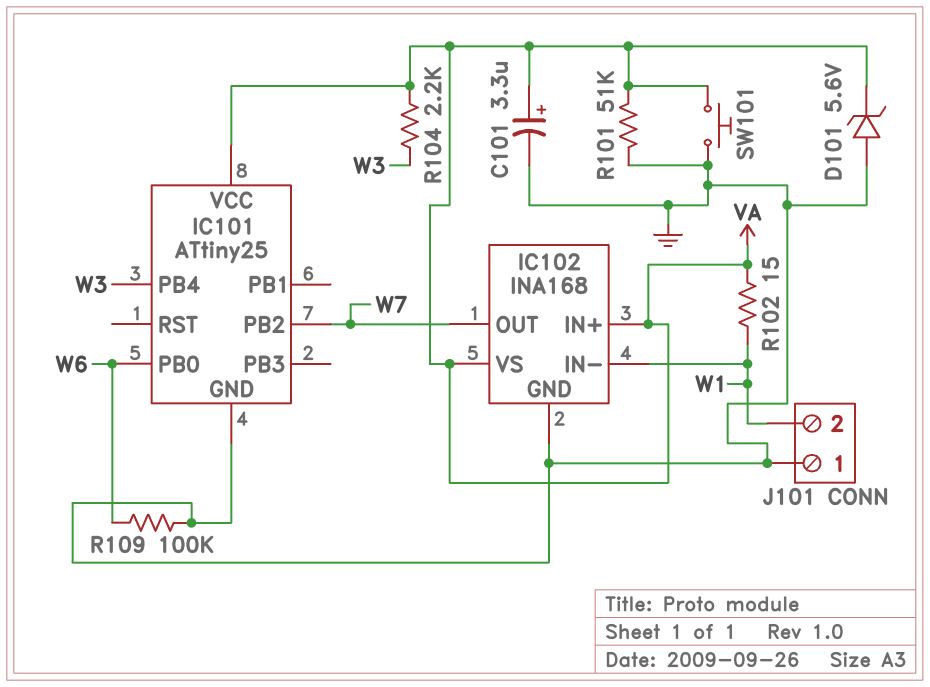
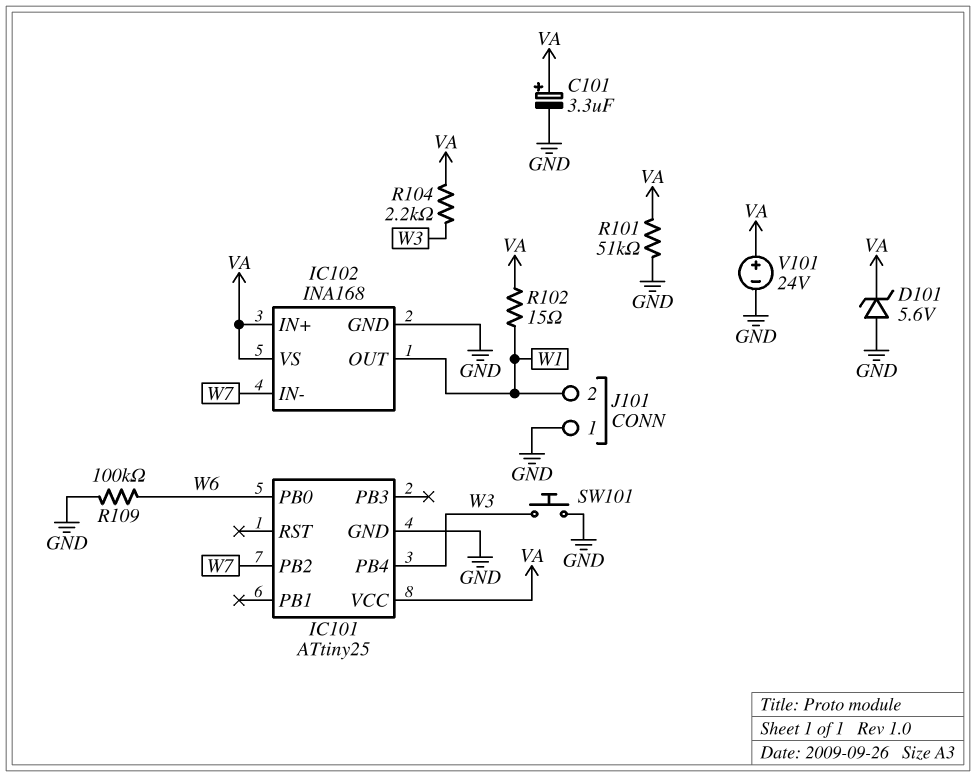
IC102 pin IN-: W1 -> W7
IC102 pin OUT: W7 -> W1
SW101: button (GND, VA) -> button (GND, W3)
V101: none -> 24V (plus VA, minus GND)

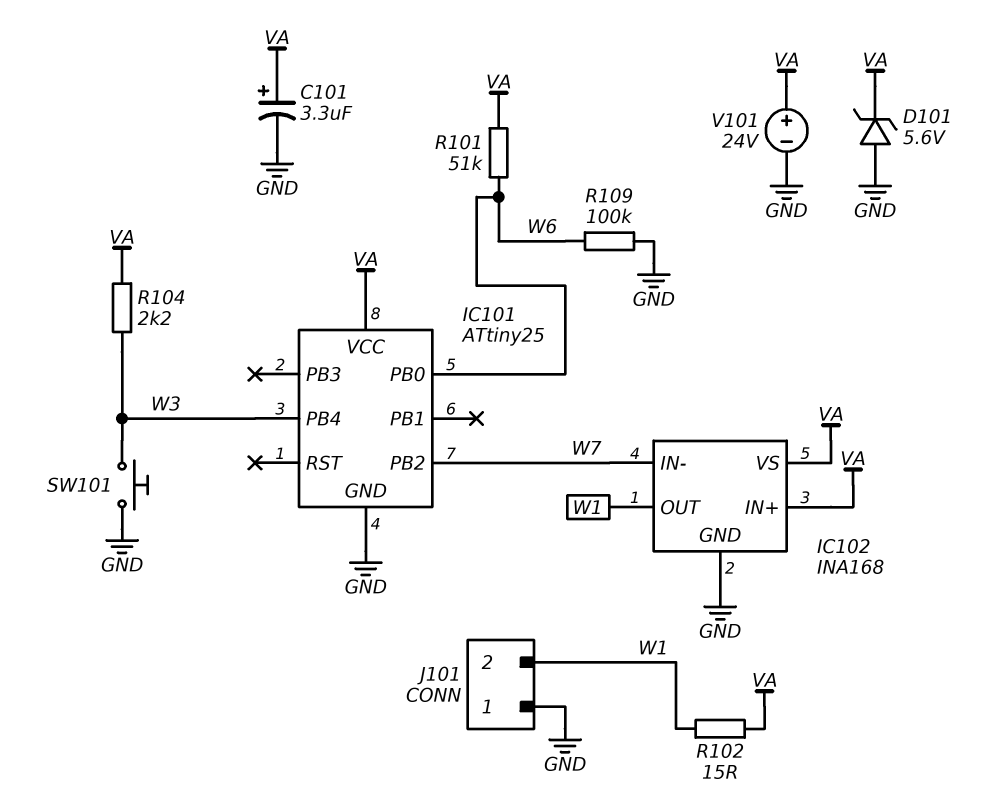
R101: 51k (GND, VA) -> 51k (VA, W6)

